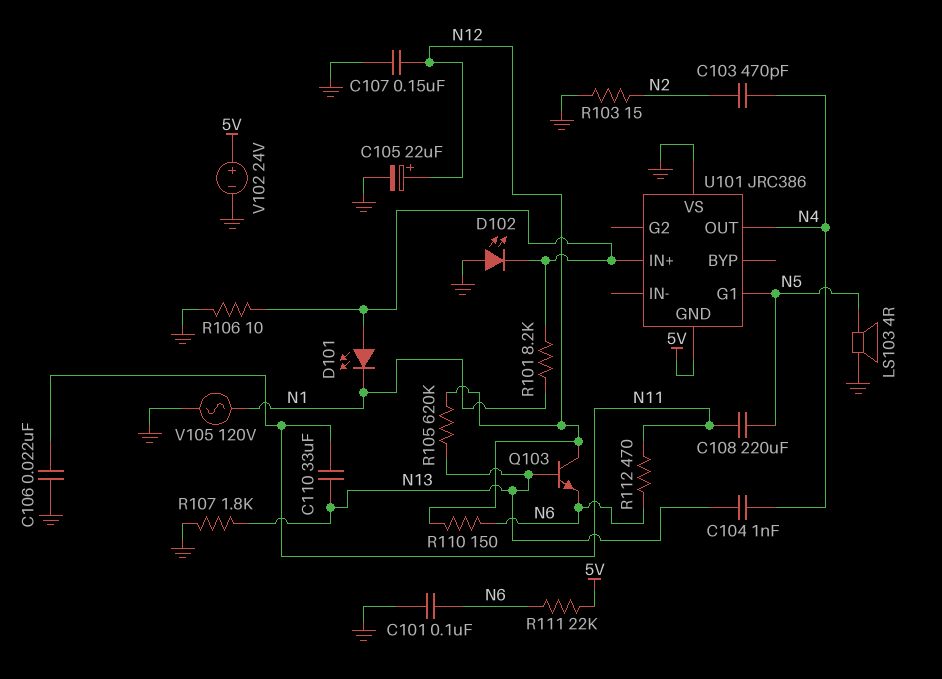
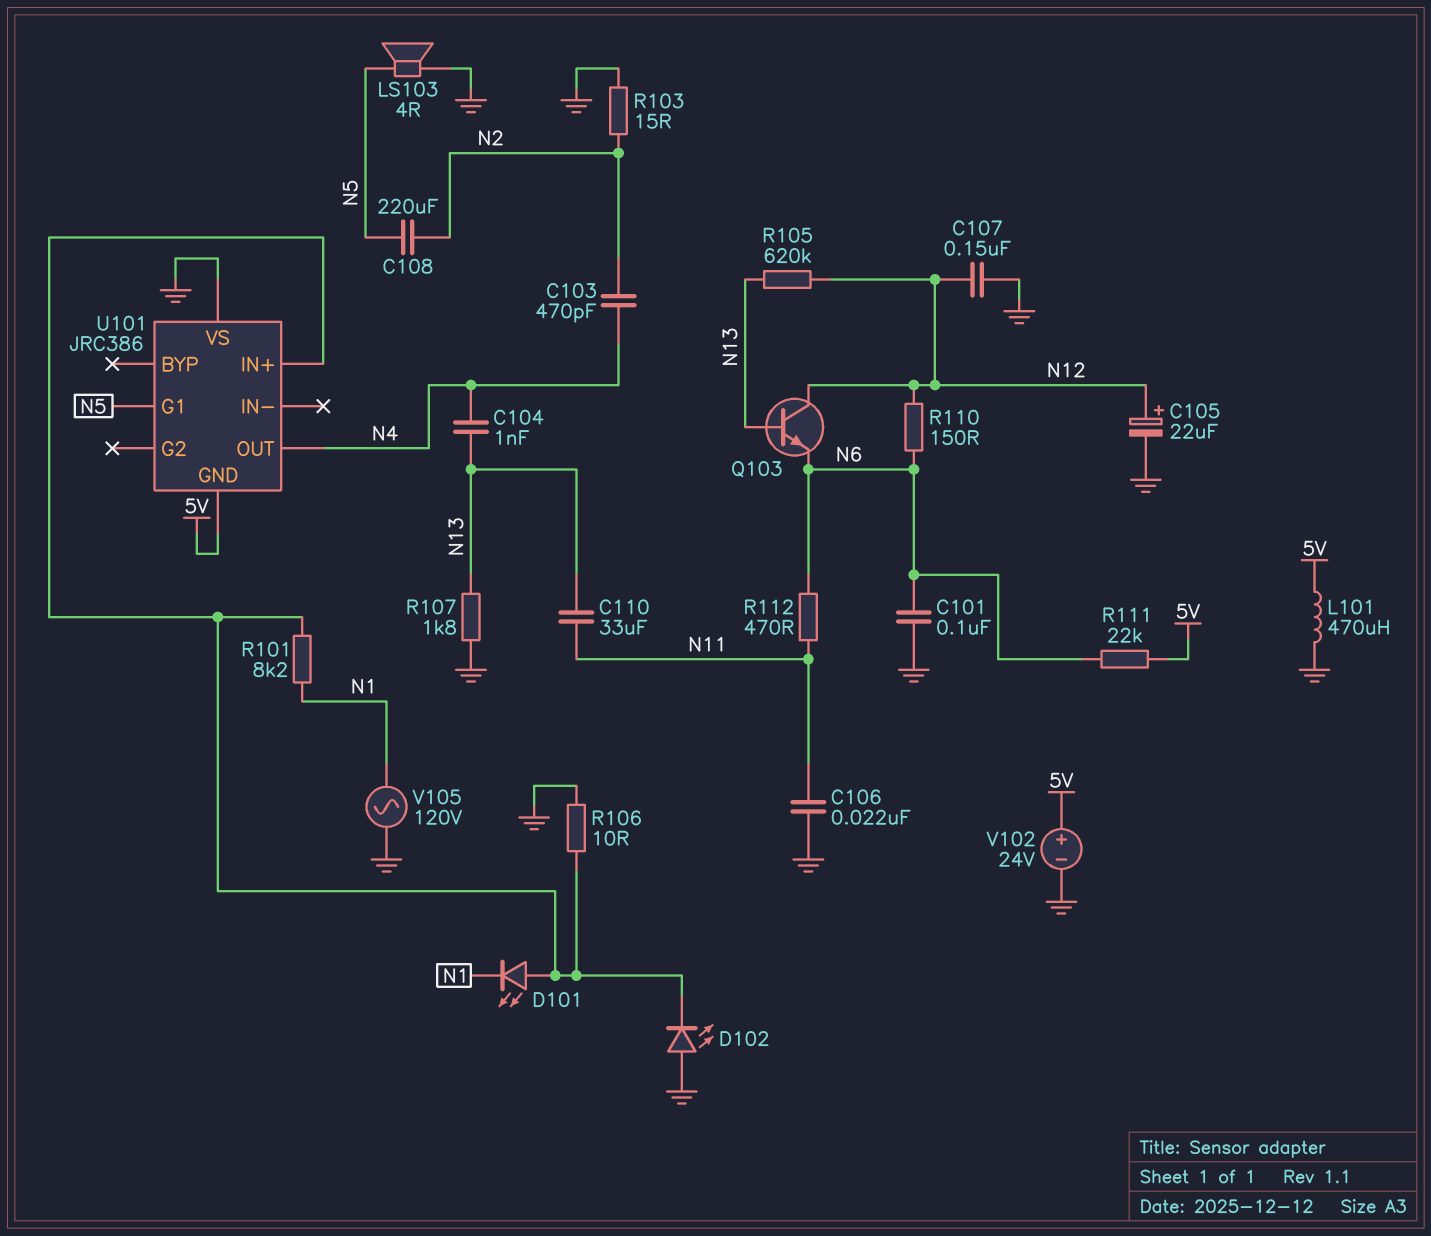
C108: 220uF (N5, N11) -> 220uF (N2, N5)
L101: none -> 470uH (5V, GND)

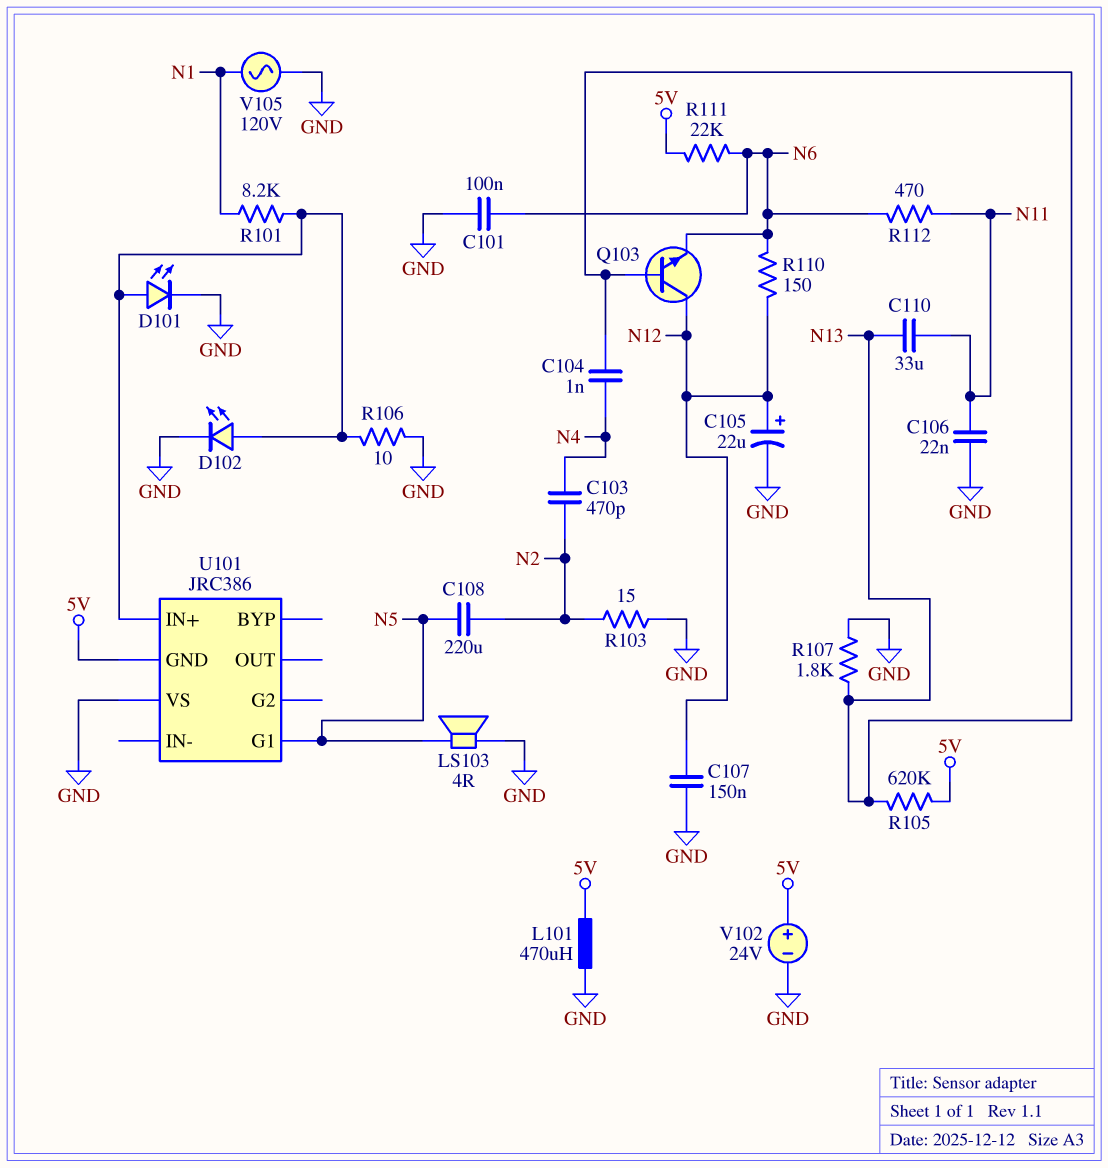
D101: LED (A U101/IN+, K N1) -> LED (A U101/IN+, K GND)
D102: LED (A GND, K U101/IN+) -> LED (A U101/IN+, K GND)
R105: 620k (N12, N13) -> 620k (5V, N13)
U101 pin OUT: N4 -> none

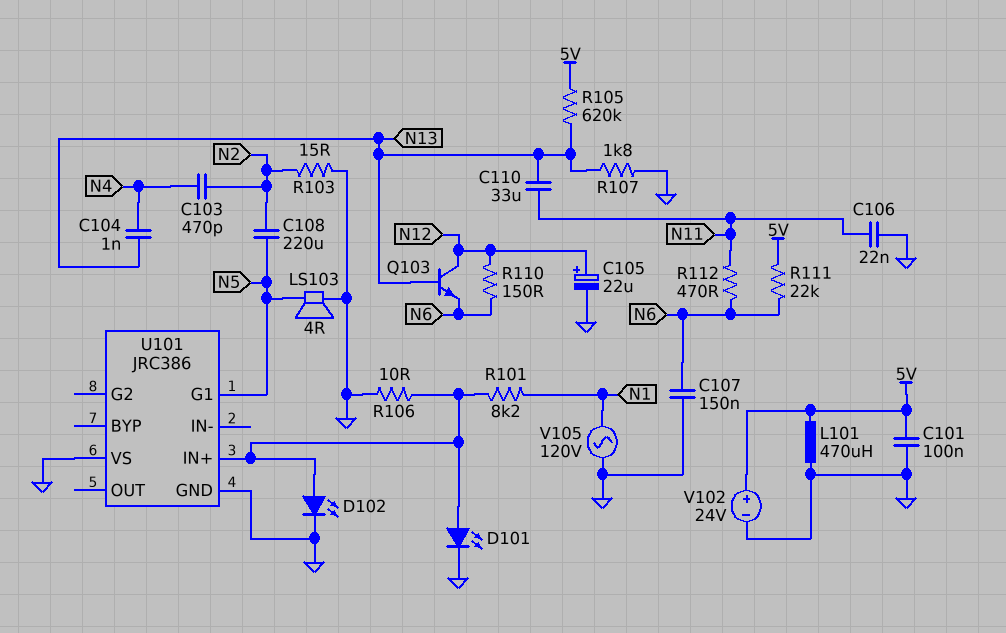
C101: 100nF (GND, N6) -> 100nF (5V, GND)
C107: 150nF (GND, N12) -> 150nF (GND, N6)
U101 pin GND: 5V -> GND

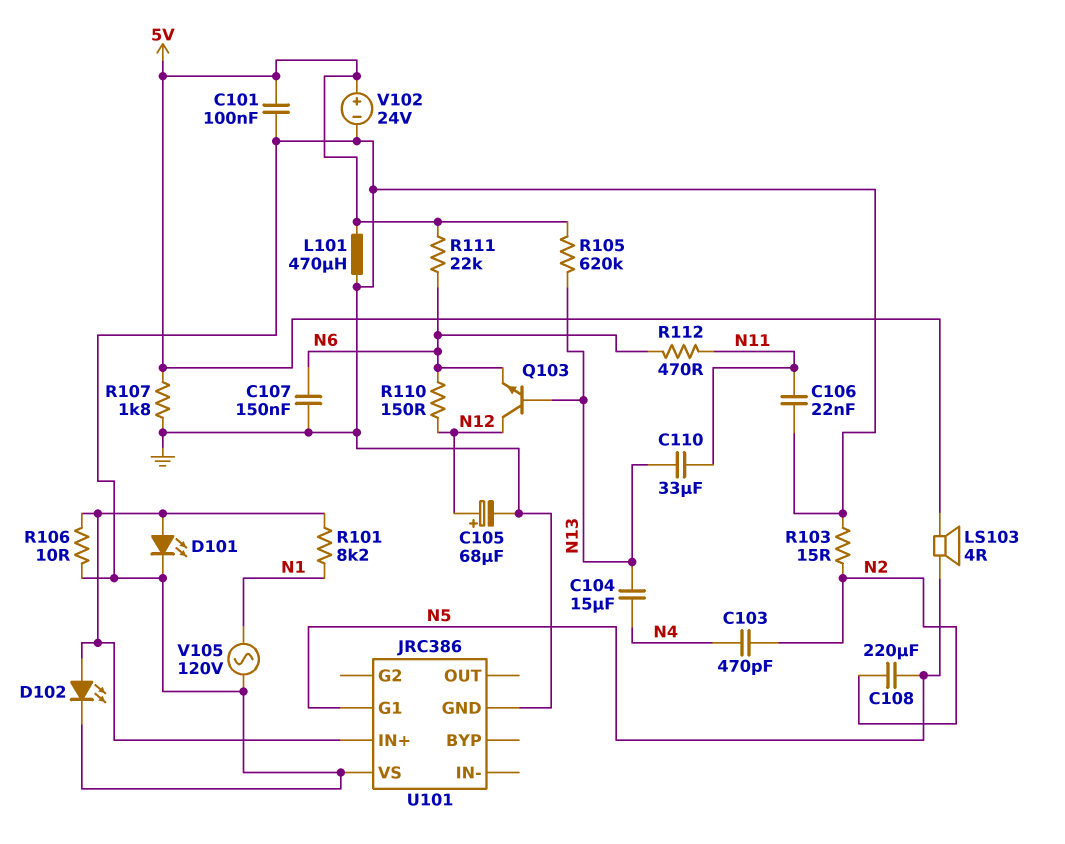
C104: 1nF (N4, N13) -> 15uF (N4, N13)
C105: 22uF (plus N12, minus GND) -> 68uF (plus N12, minus GND)
LS103: speaker 4R (GND, N5) -> speaker 4R (5V, N5)
R107: 1.8k (GND, N13) -> 1.8k (5V, GND)

